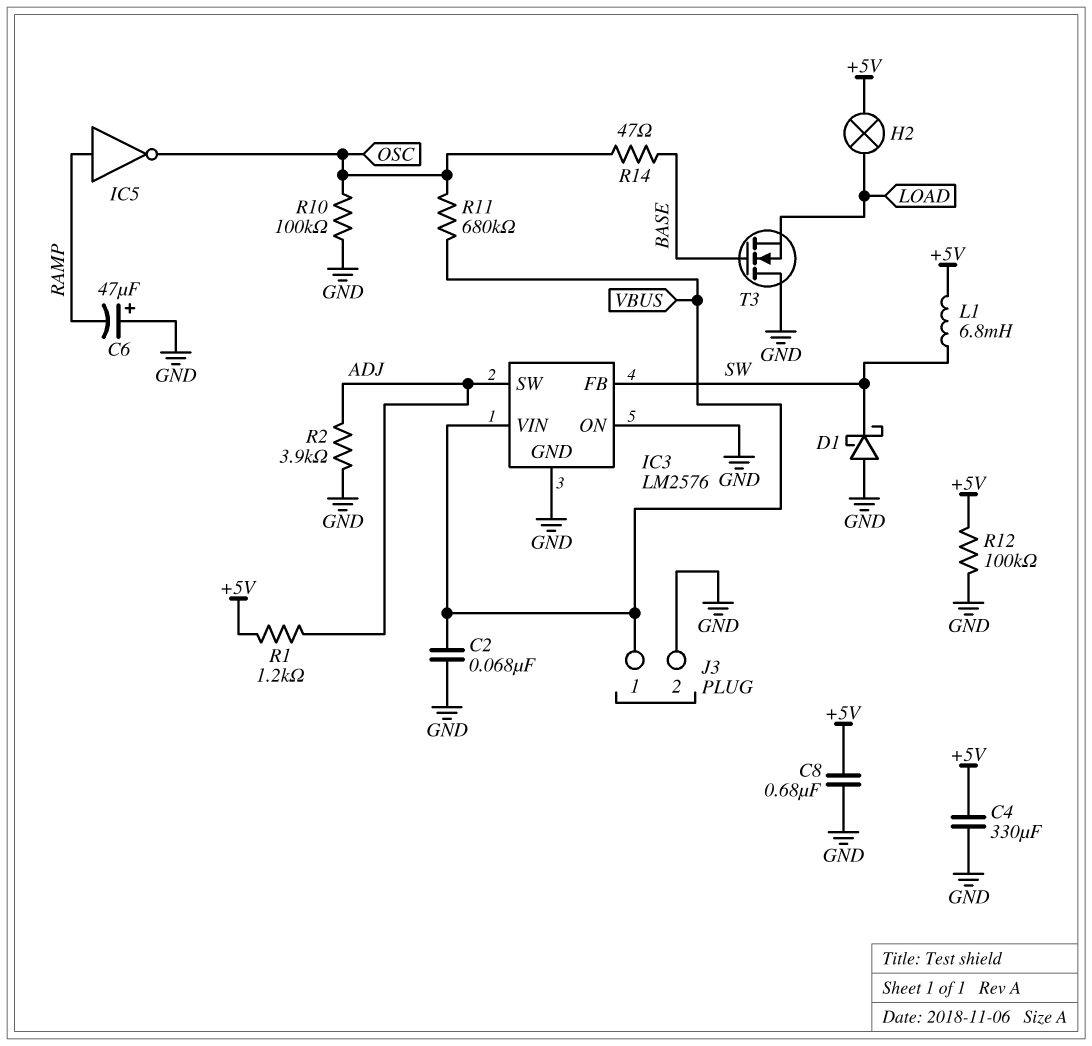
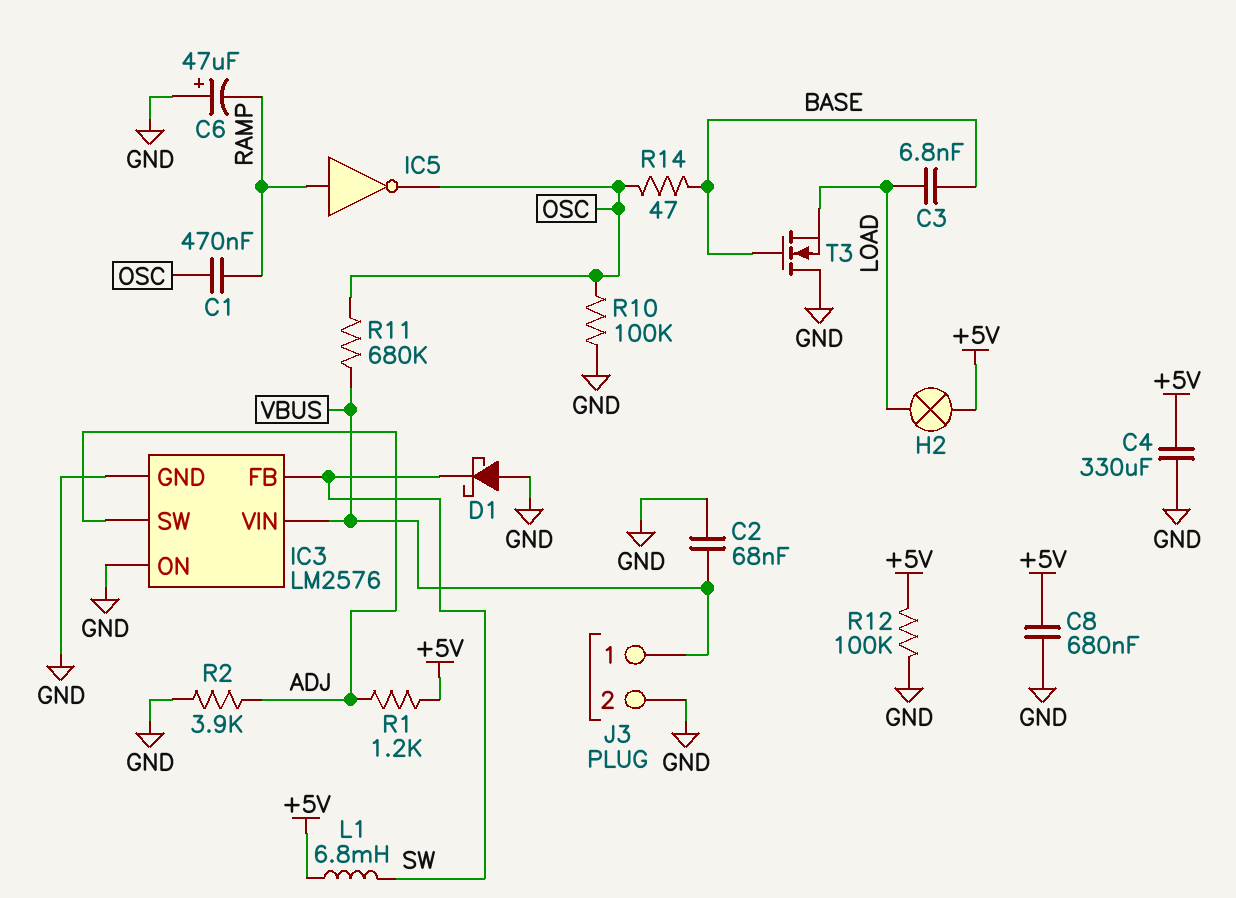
C1: none -> 470nF (OSC, RAMP)
C3: none -> 6.8nF (BASE, LOAD)

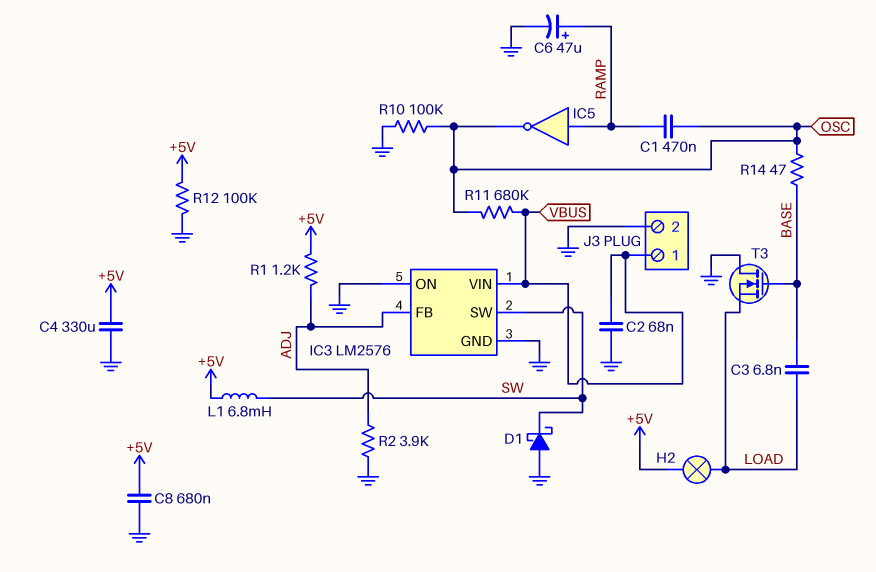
C6: 47uF (plus GND, minus RAMP) -> 47uF (plus RAMP, minus GND)
IC3 pin FB: SW -> ADJ
IC3 pin SW: ADJ -> SW

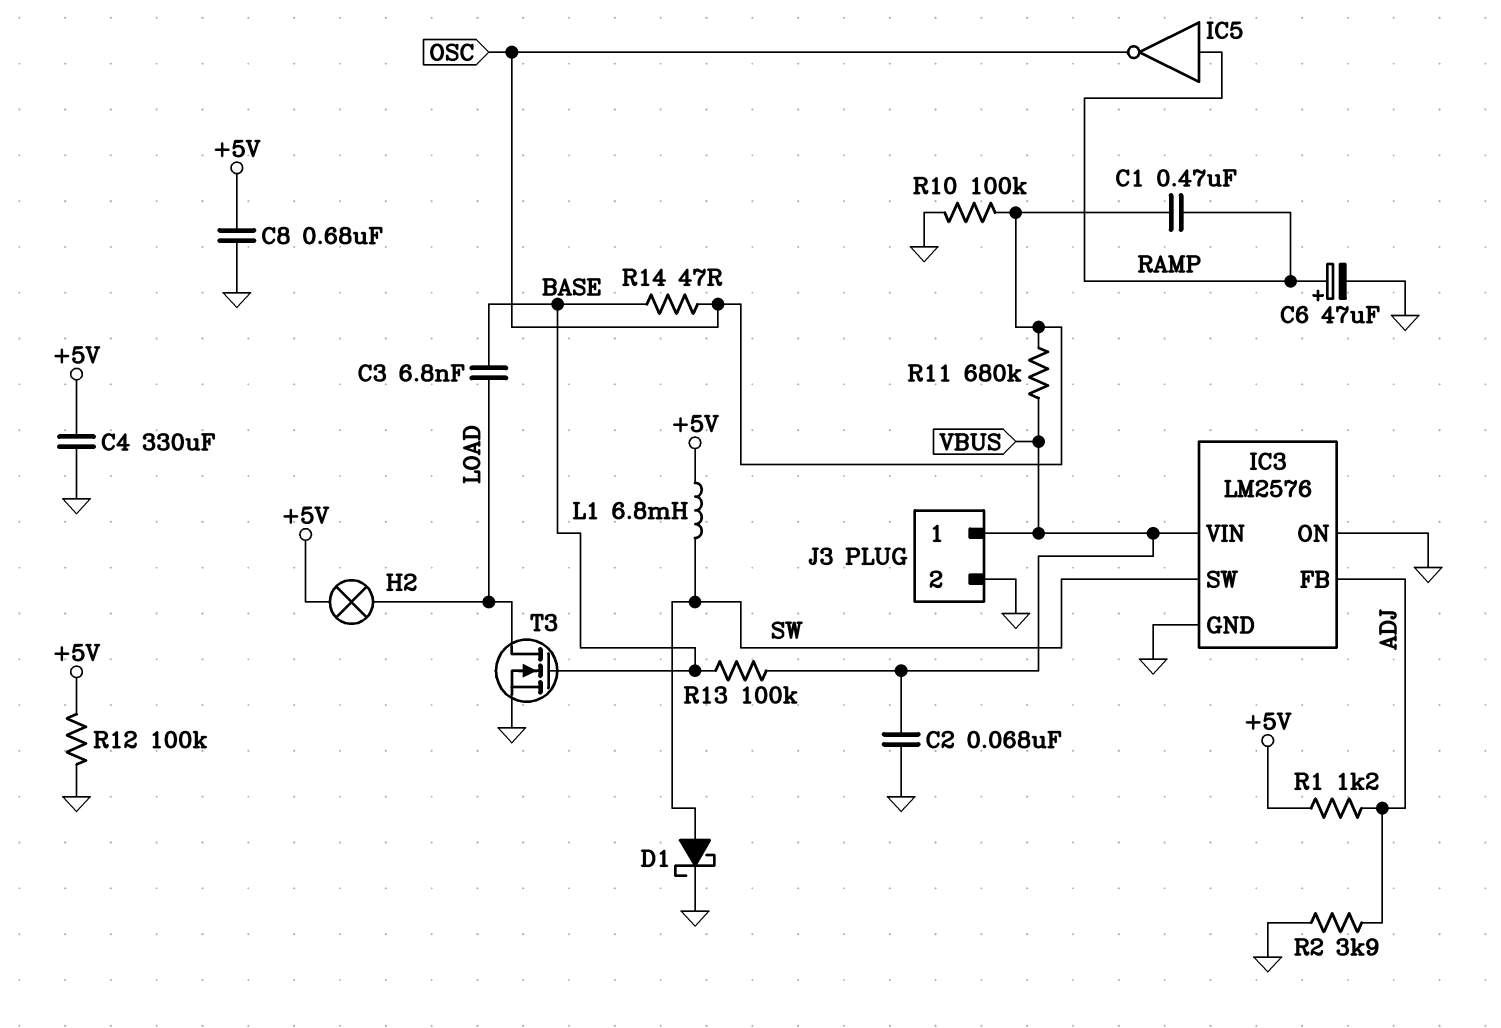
D1: schottky (A GND, K SW) -> schottky (A SW, K GND)
R13: none -> 100k (BASE, VBUS)
T3: NMOS (G BASE, D GND, S LOAD) -> NMOS (G BASE, D LOAD, S GND)

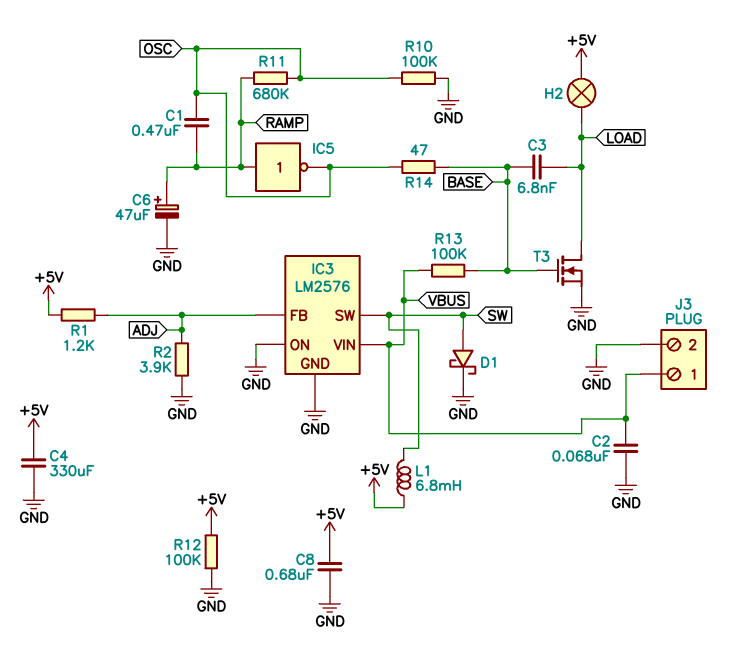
R11: 680k (OSC, VBUS) -> 680k (OSC, RAMP)

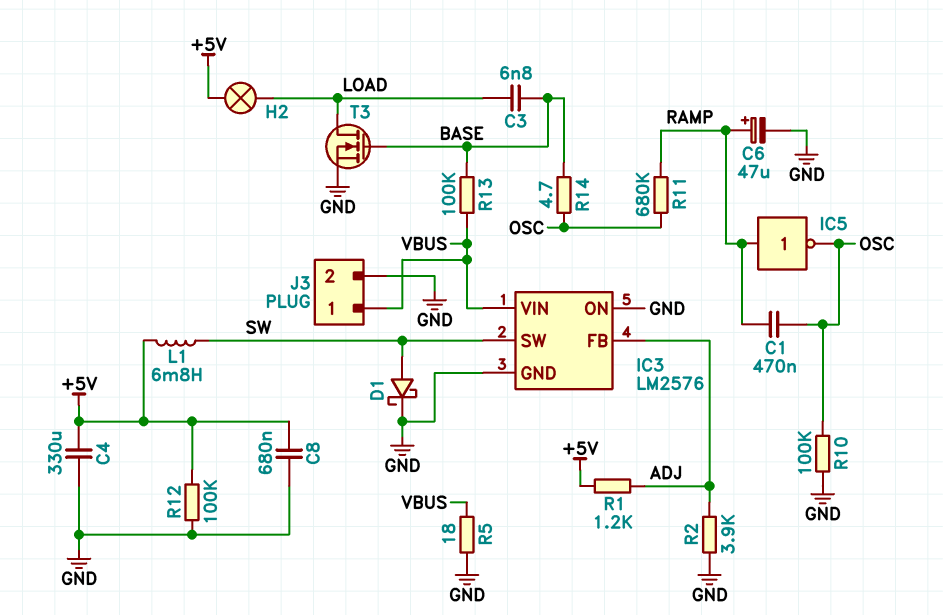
C2: 68nF (GND, VBUS) -> none
R5: none -> 18 (GND, VBUS)
R14: 47 (BASE, OSC) -> 4.7 (BASE, OSC)

